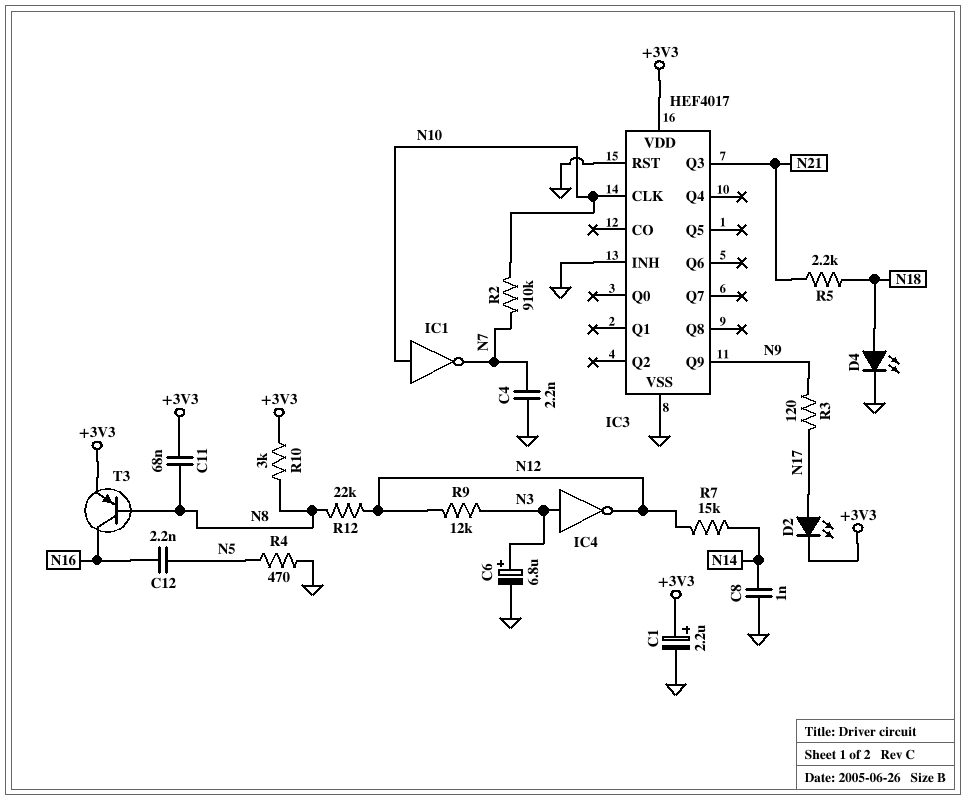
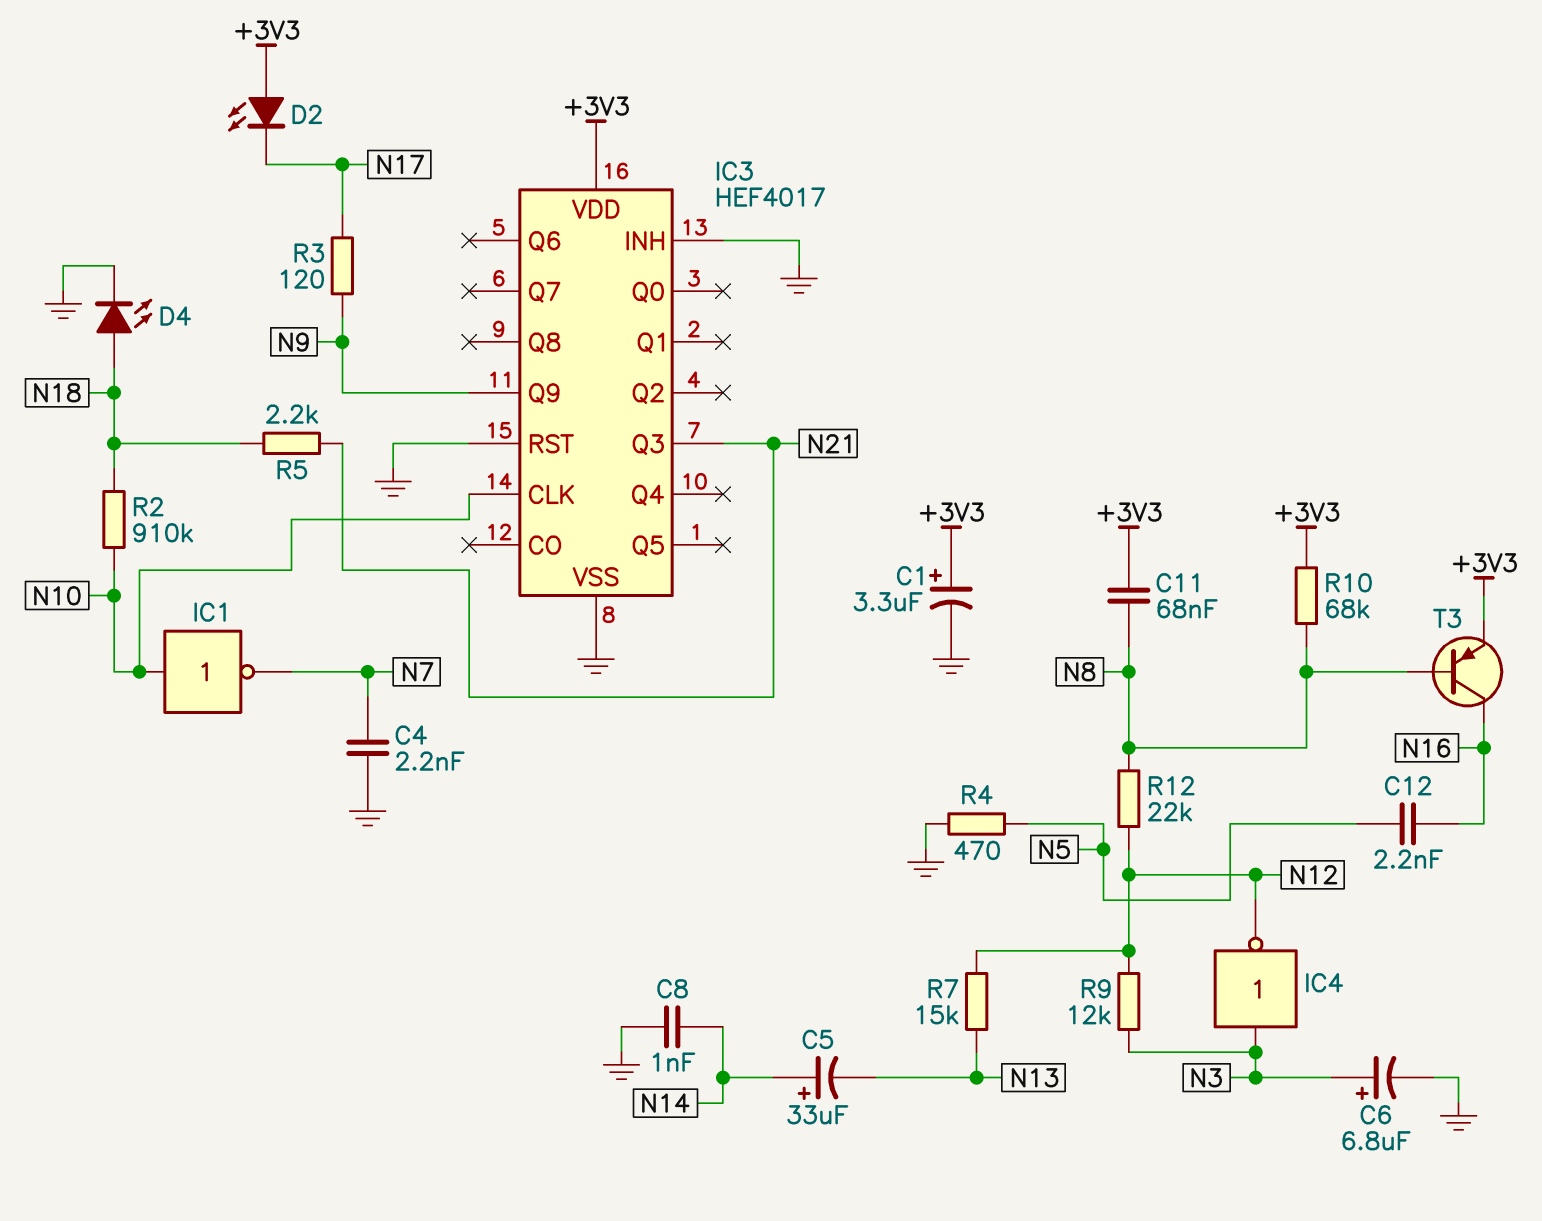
C1: 2.2uF (plus +3V3, minus GND) -> 3.3uF (plus +3V3, minus GND)
C5: none -> 33uF (plus N14, minus N13)
D2: LED (A N17, K +3V3) -> LED (A +3V3, K N17)
R2: 910k (N7, N10) -> 910k (N10, N18)
R7: 15k (N12, N14) -> 15k (N12, N13)
R10: 3k (+3V3, N8) -> 68k (+3V3, N8)

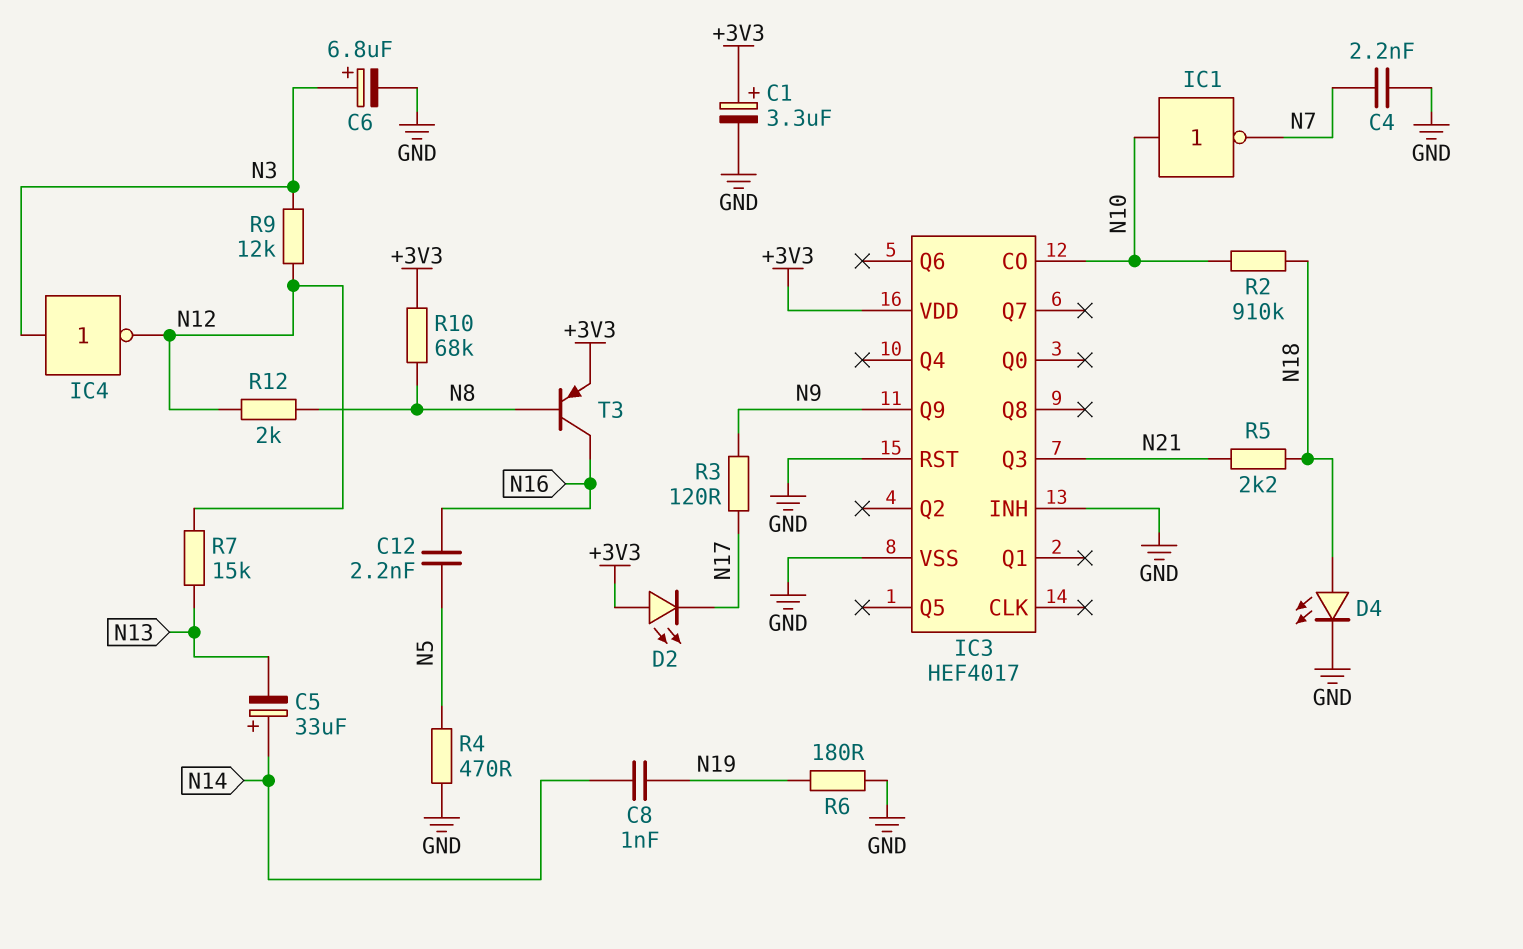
C8: 1nF (GND, N14) -> 1nF (N14, N19)
C11: 68nF (+3V3, N8) -> none
IC3 pin CLK: N10 -> none
IC3 pin CO: none -> N10
R6: none -> 180 (GND, N19)
R12: 22k (N8, N12) -> 2k (N8, N12)

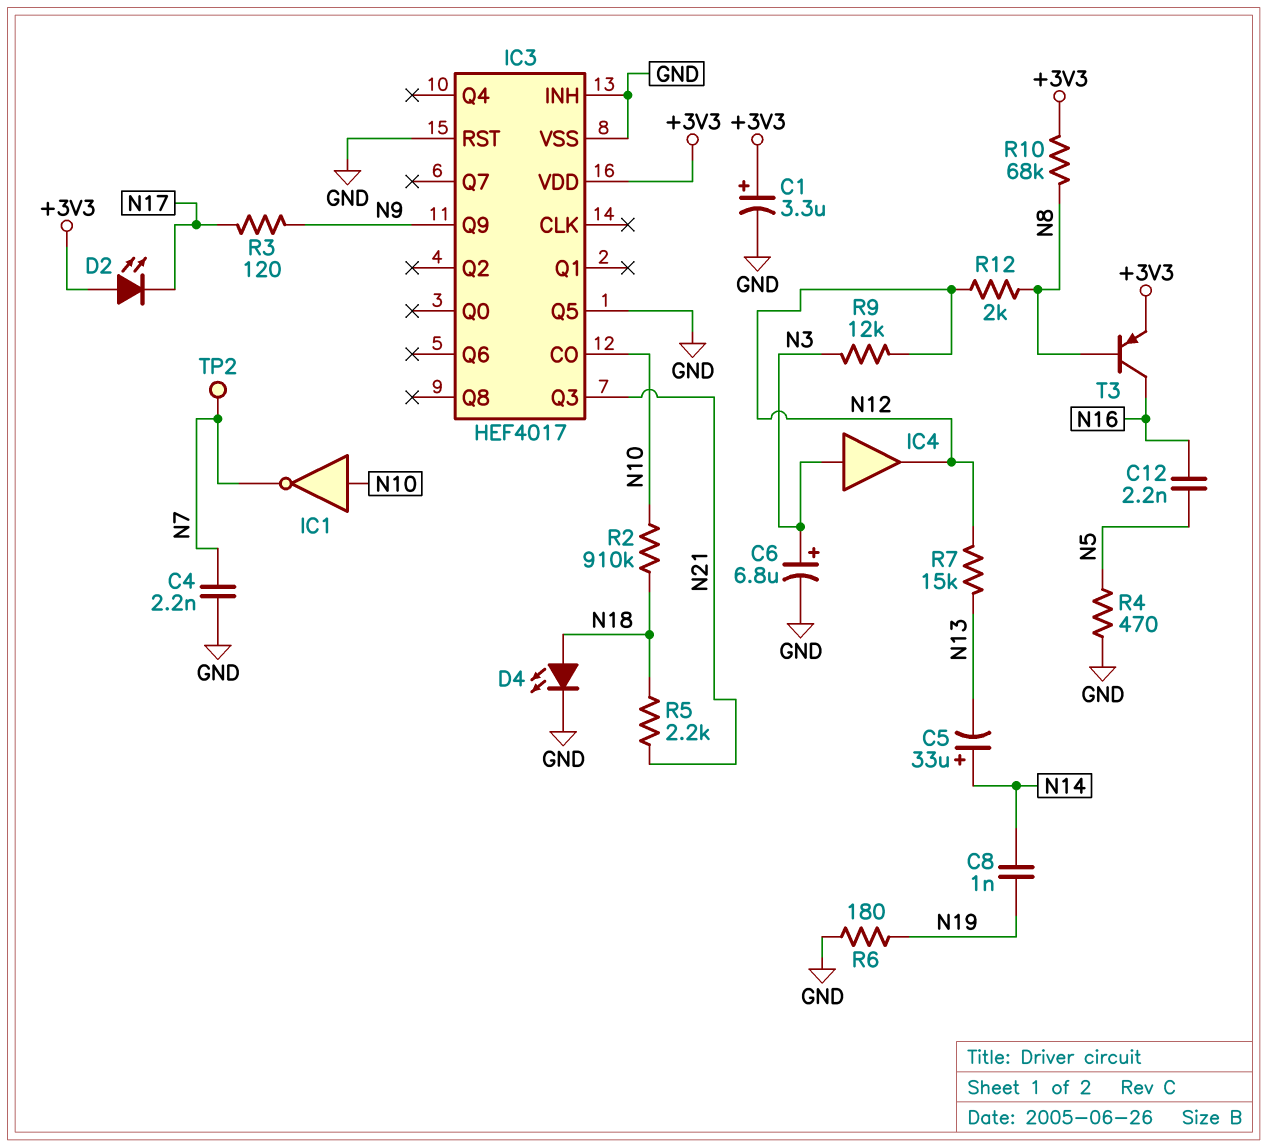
IC3 pin Q5: none -> GND
IC4: NOT (in N3, out N12) -> buffer (in N3, out N12)
TP2: none -> test point (N7)

